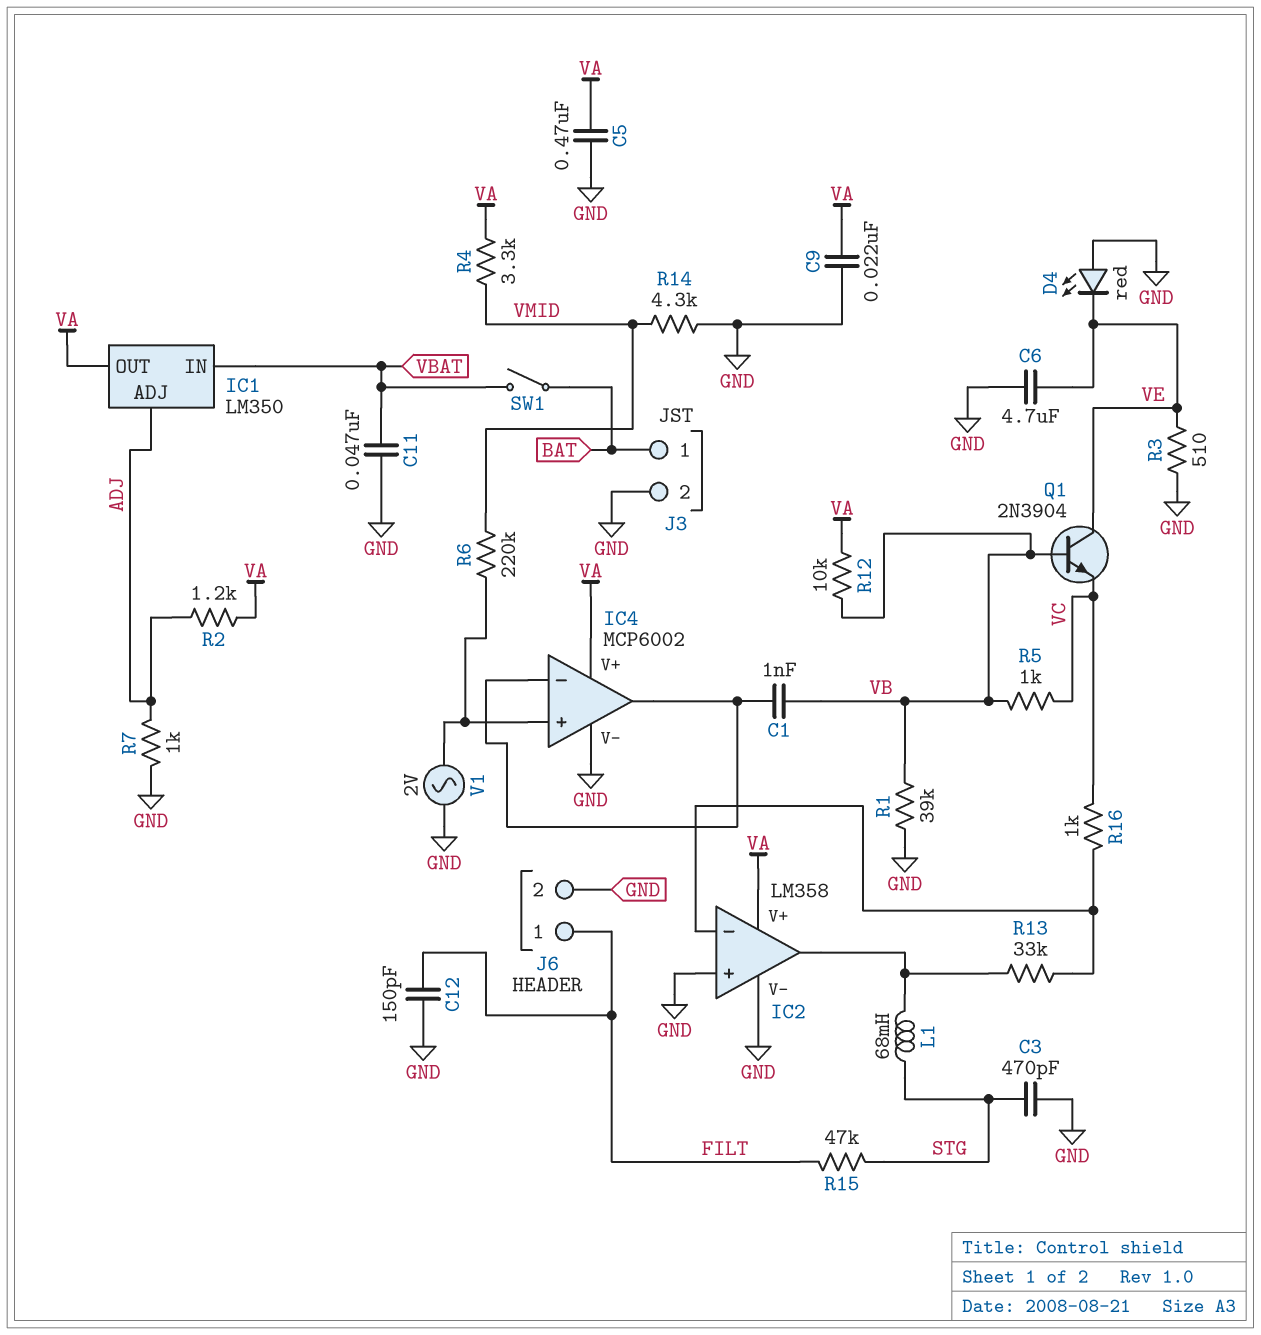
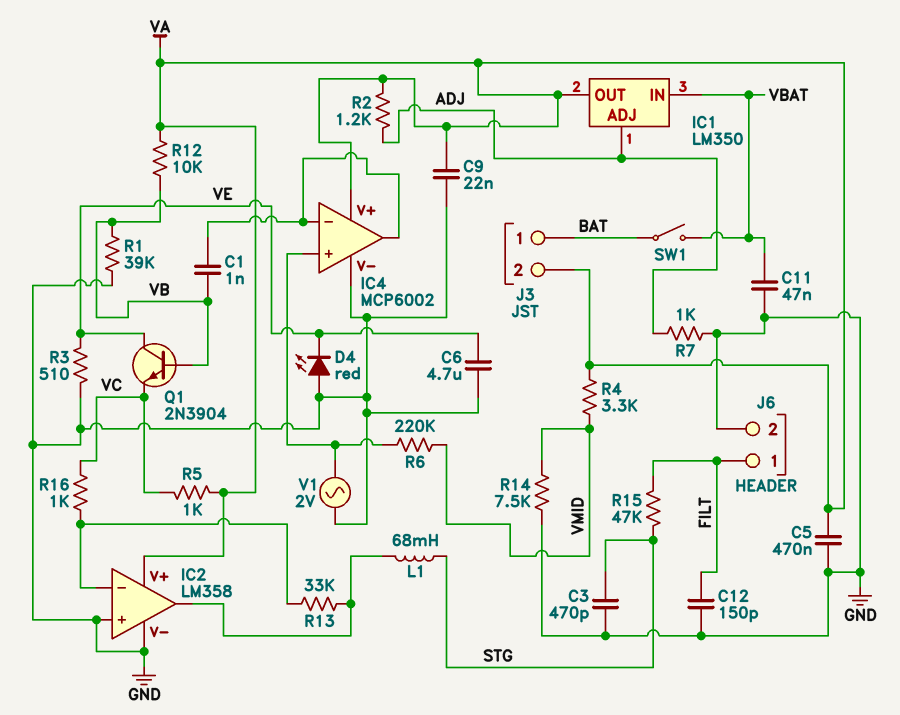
J3 pin 2: GND -> VA
R5: 1k (VB, VC) -> 1k (VA, VC)
R14: 4.3k (GND, VMID) -> 7.5k (GND, VMID)

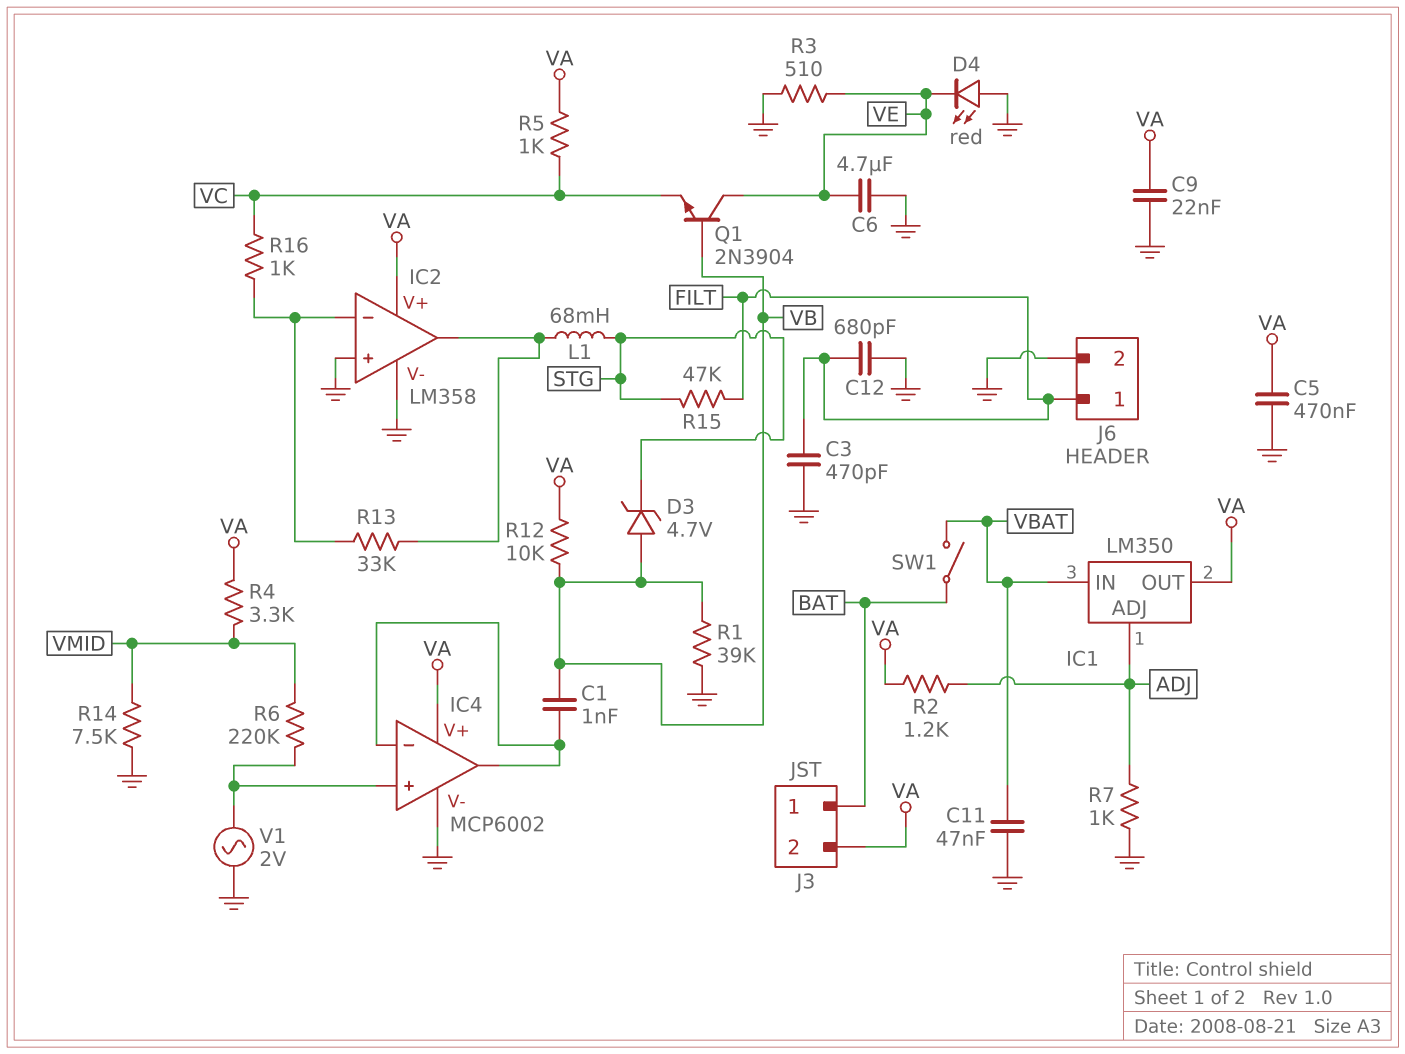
C3: 470pF (GND, STG) -> 470pF (FILT, GND)
C12: 150pF (FILT, GND) -> 680pF (FILT, GND)
D3: none -> zener 4.7V (A VB, K STG)

